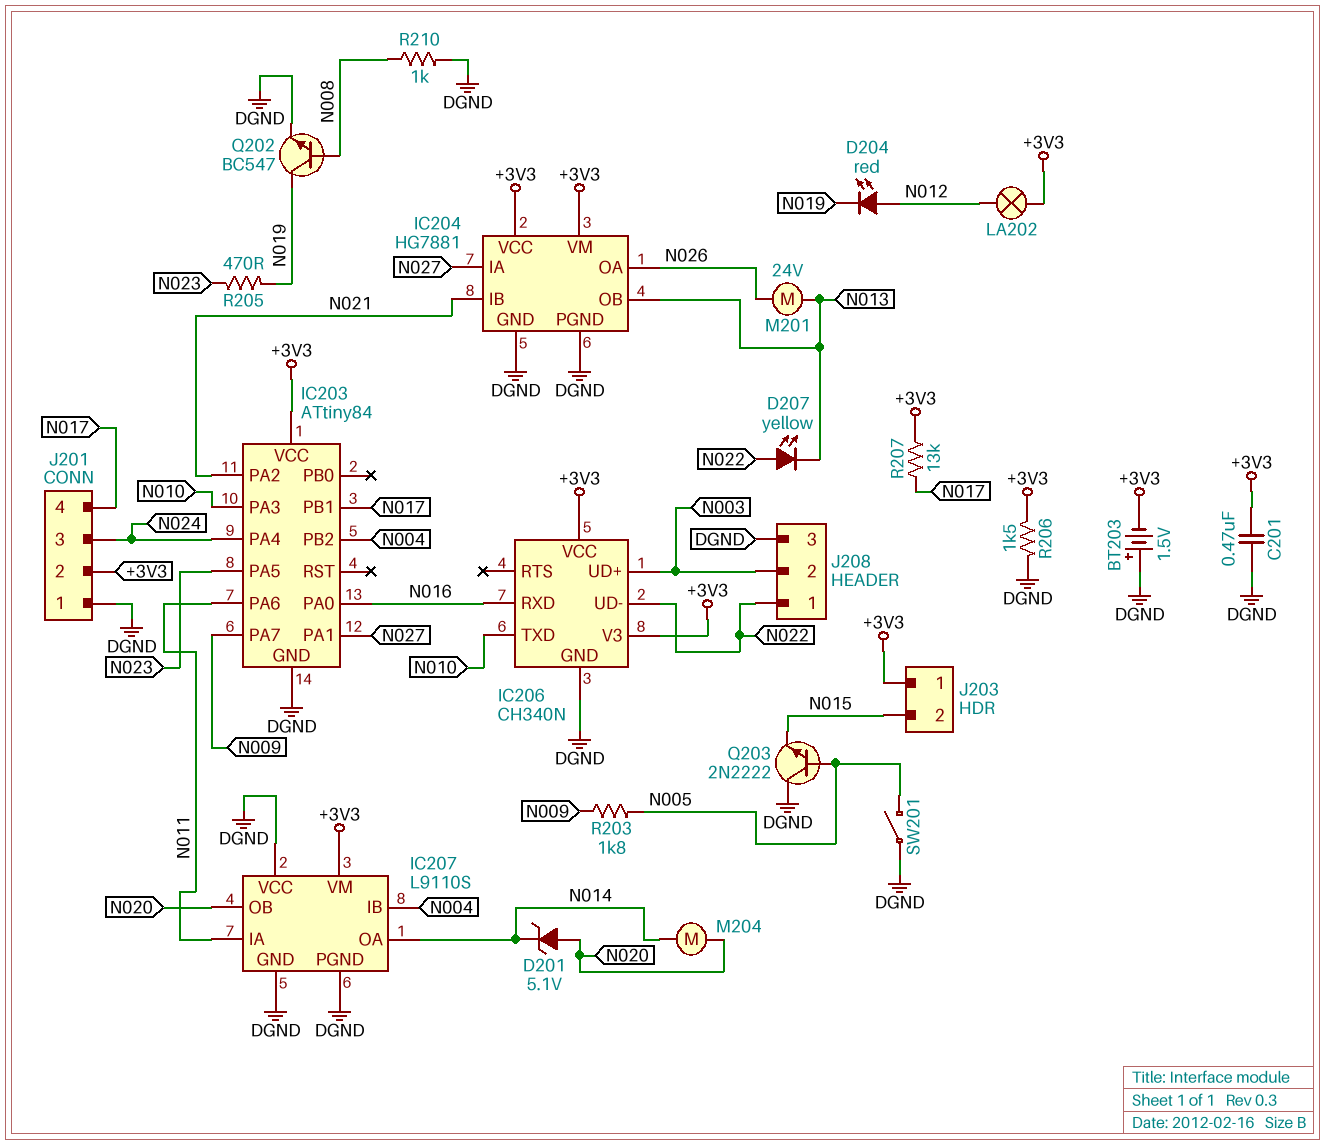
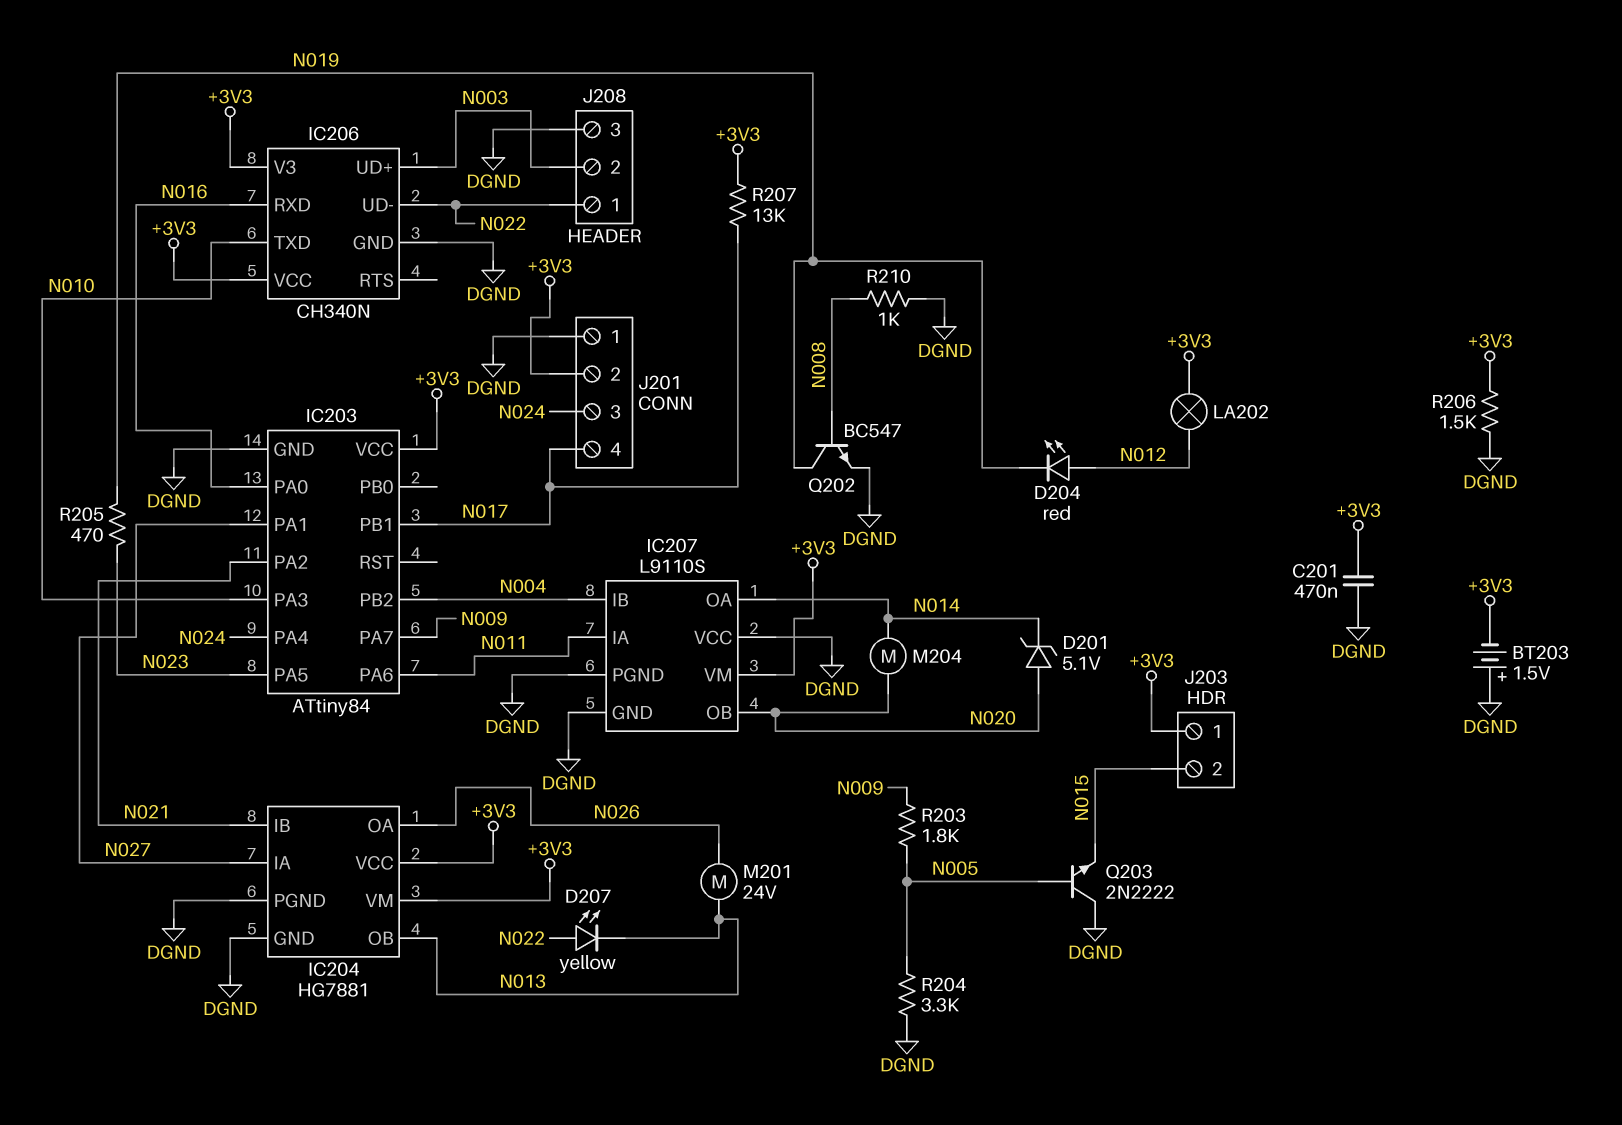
R204: none -> 3.3k (DGND, N005)
SW201: switch (DGND, N005) -> none

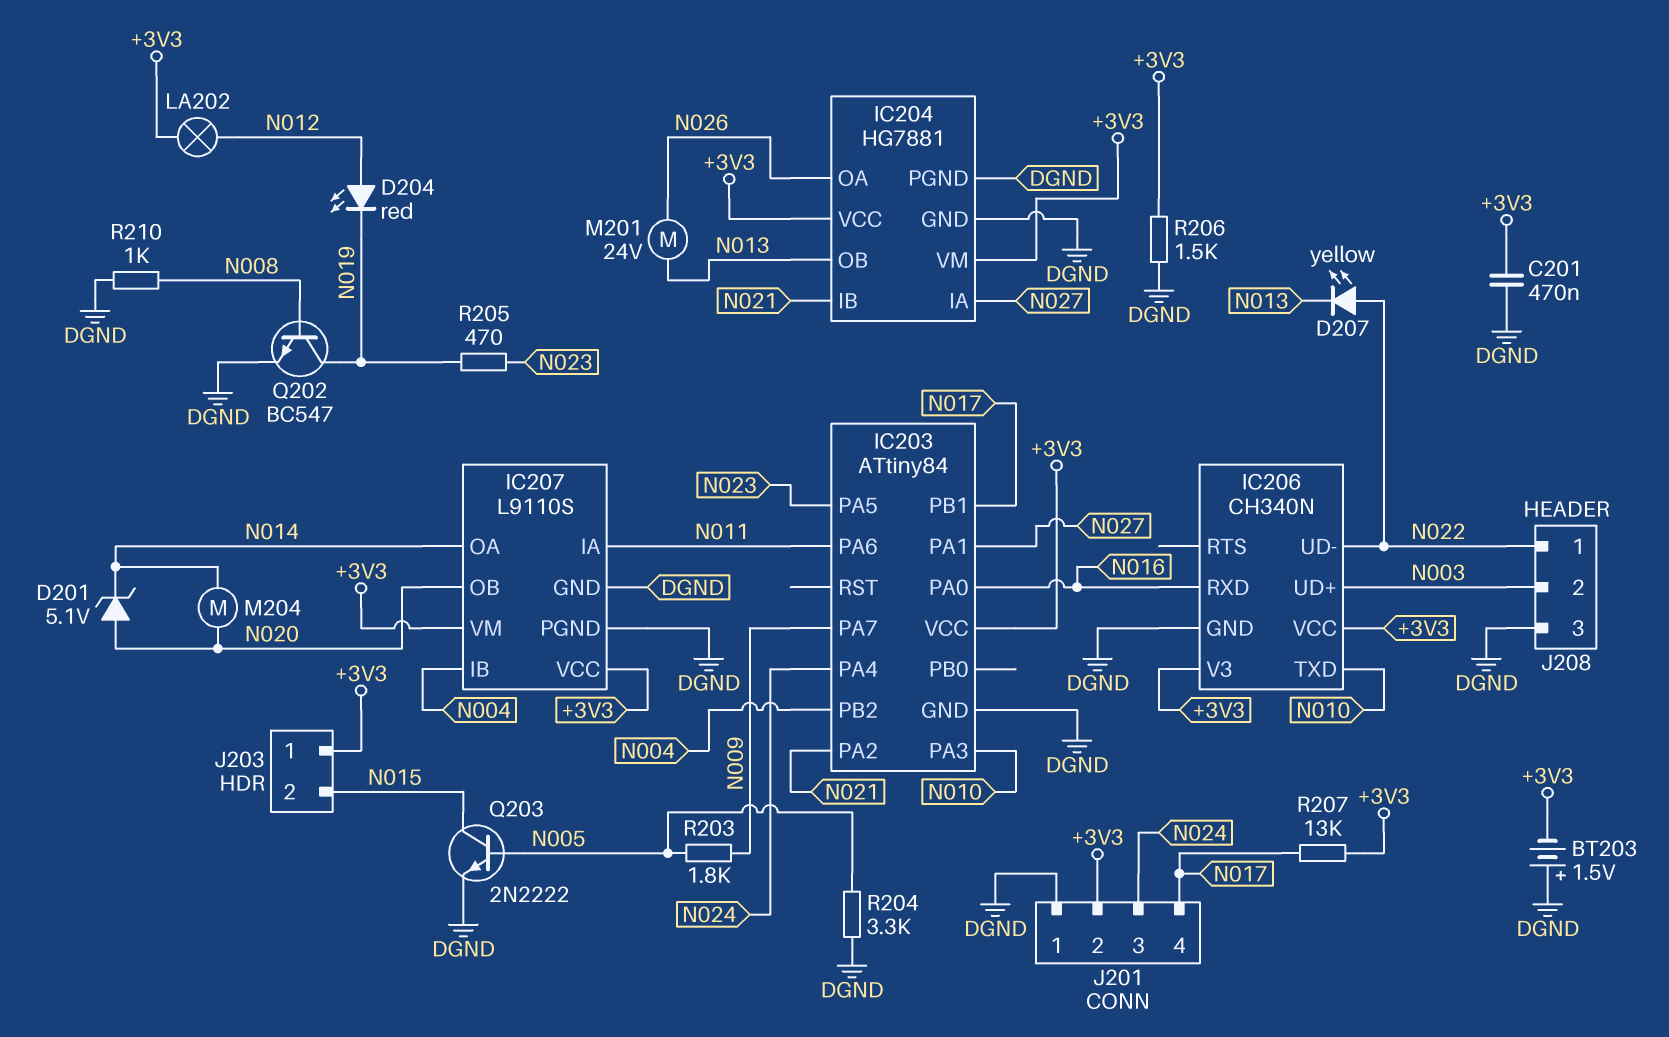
IC207 pin VCC: DGND -> +3V3
Q203: NPN 2N2222 (B N005, C DGND, E N015) -> NPN 2N2222 (B N005, C N015, E DGND)

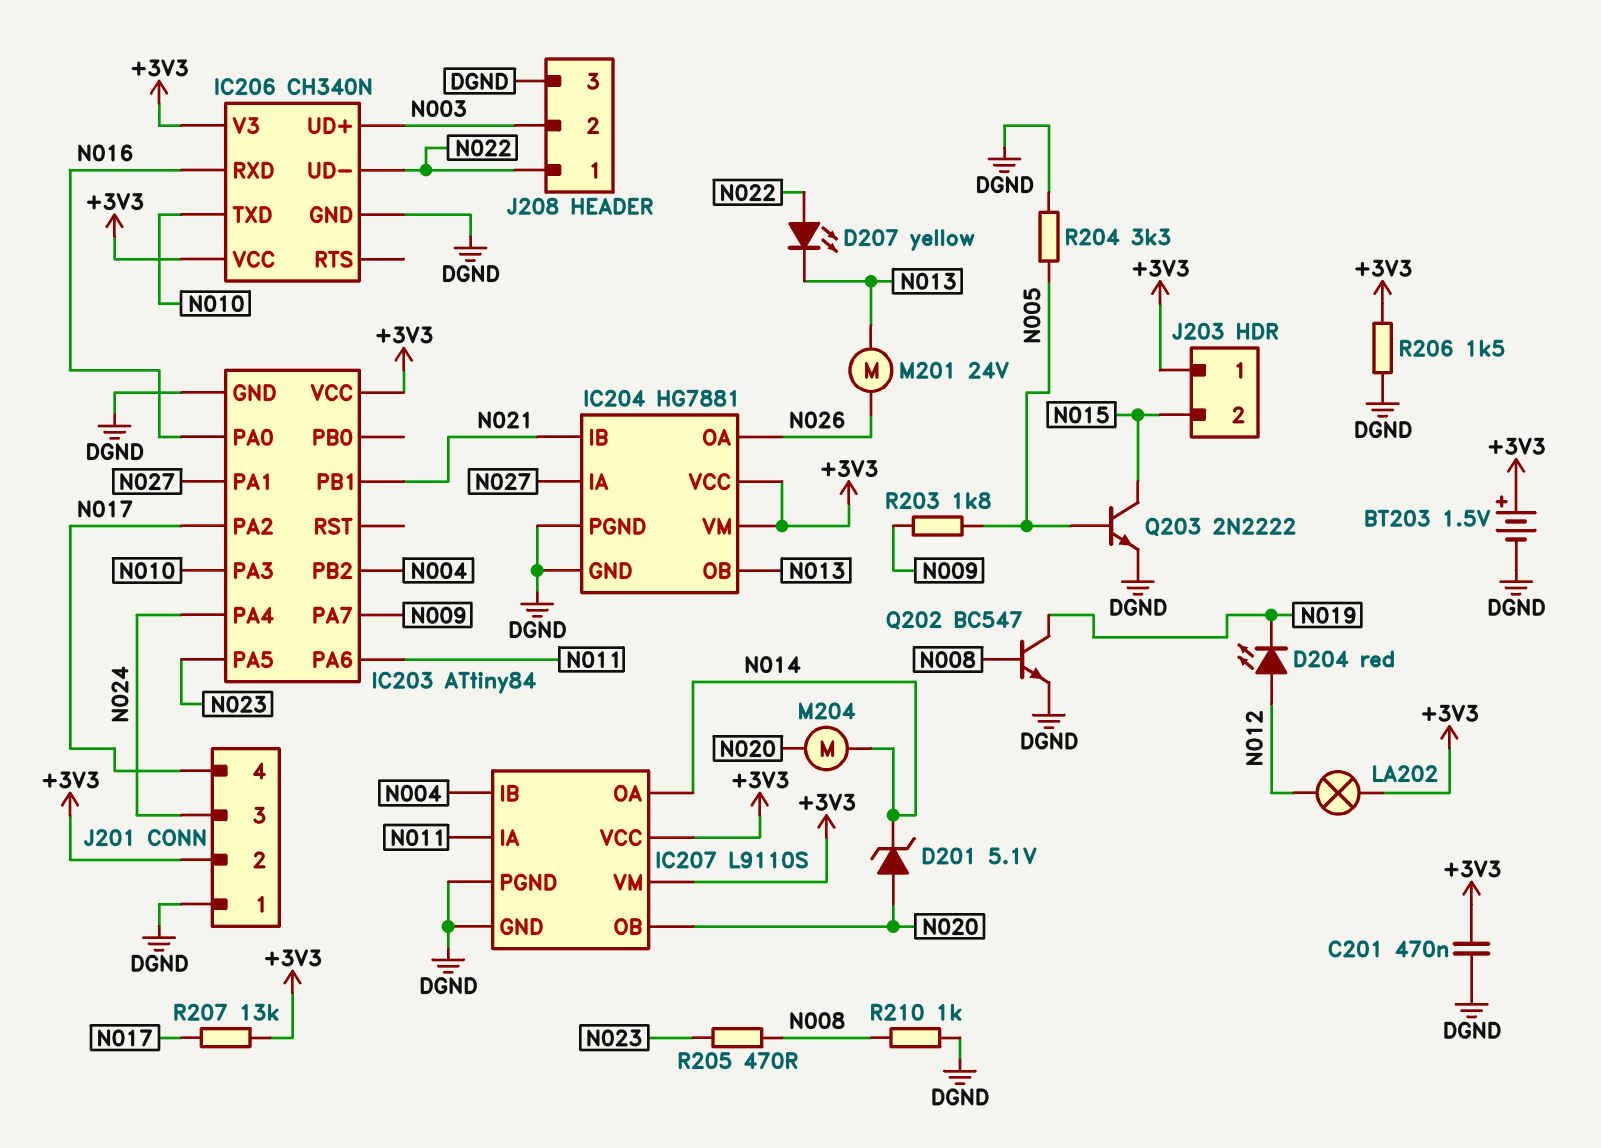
BT203: 1.5V (plus DGND, minus +3V3) -> 1.5V (plus +3V3, minus DGND)
IC203 pin PA2: N021 -> N017
IC203 pin PB1: N017 -> N021
R205: 470 (N019, N023) -> 470 (N008, N023)

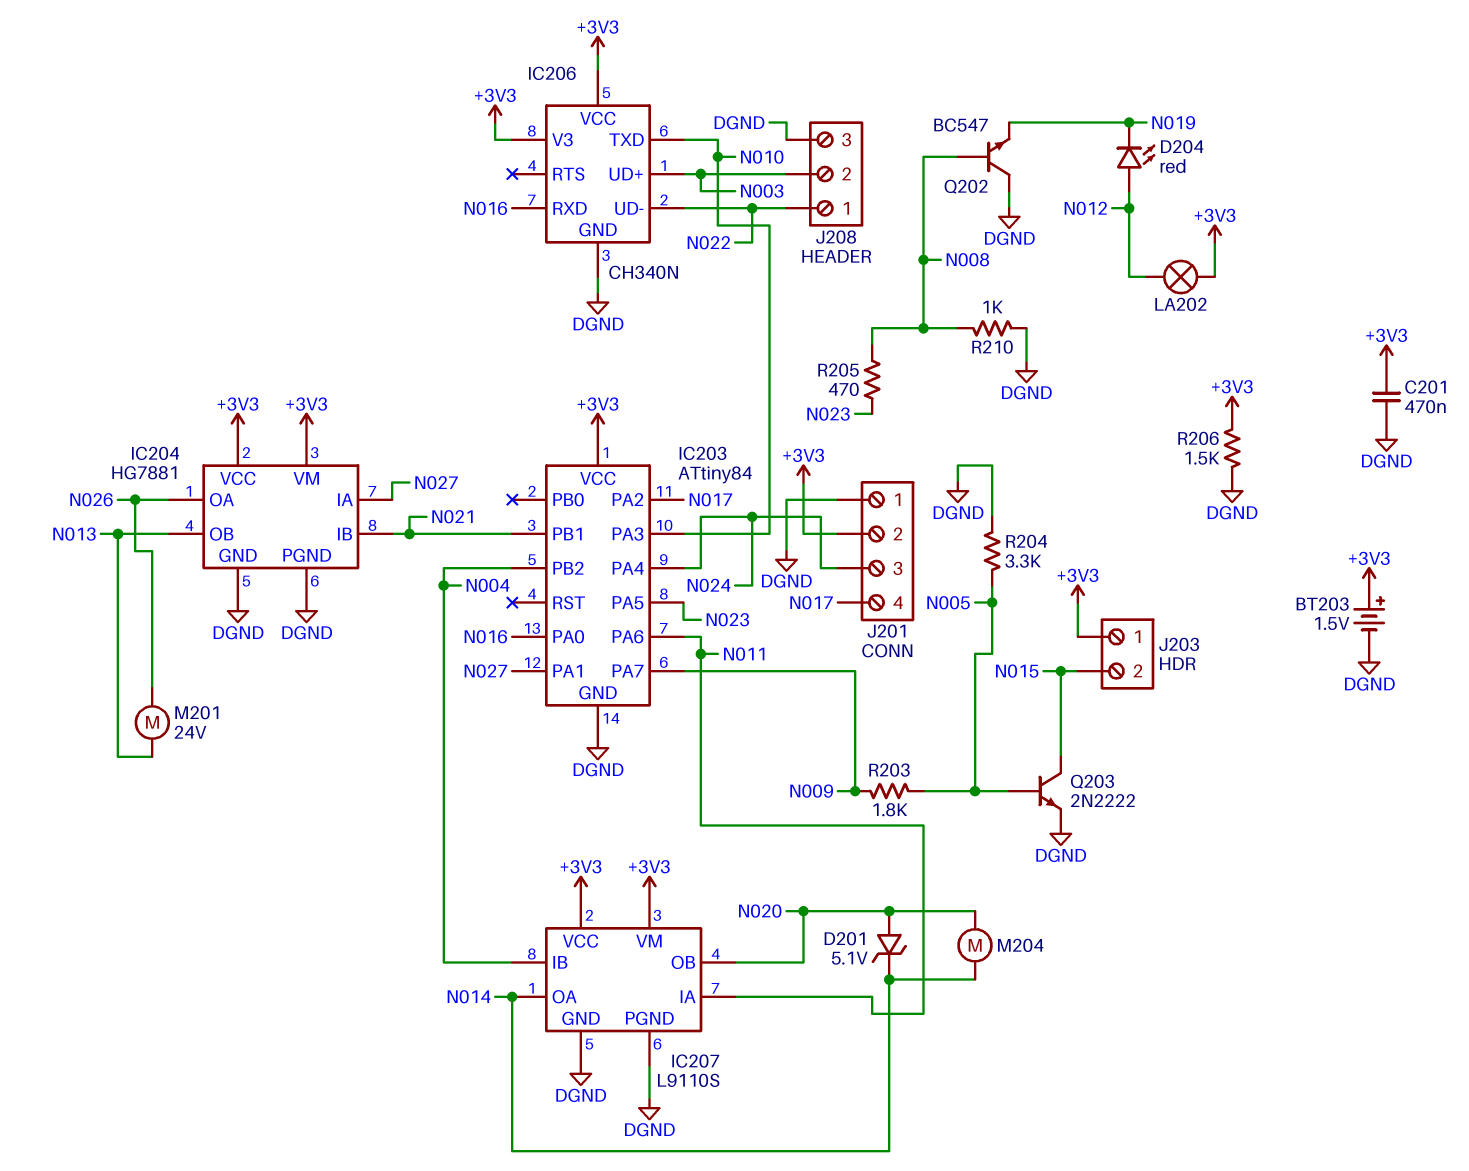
D207: LED yellow (A N022, K N013) -> none
Q202: NPN BC547 (B N008, C N019, E DGND) -> NPN BC547 (B N008, C DGND, E N019)
R207: 13k (+3V3, N017) -> none

